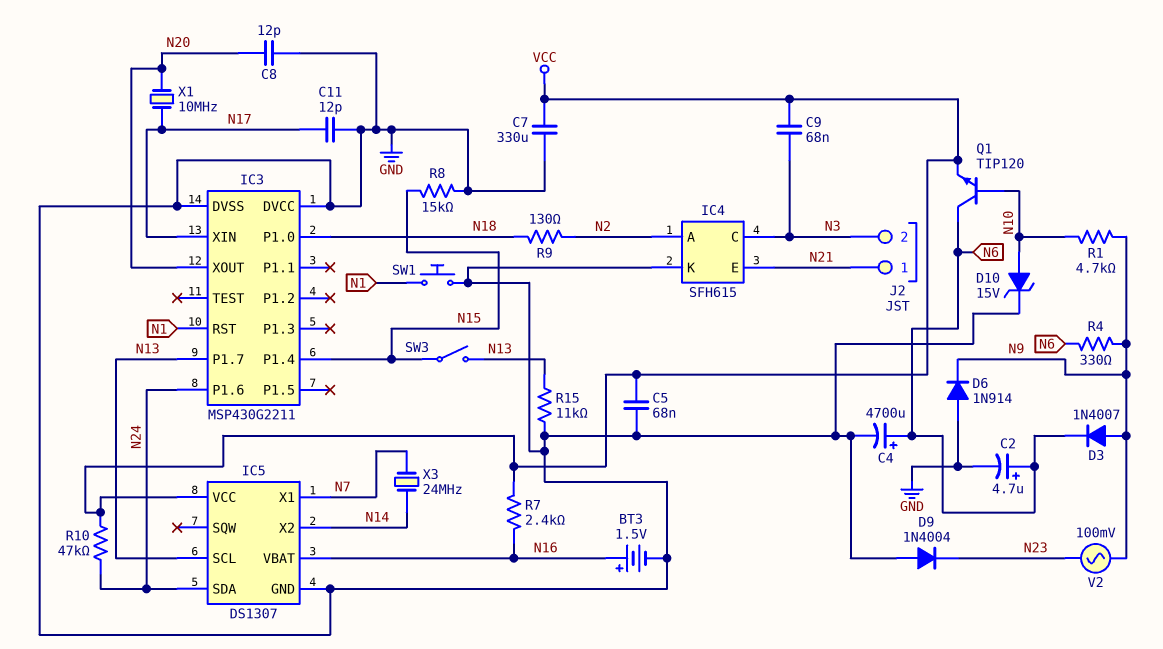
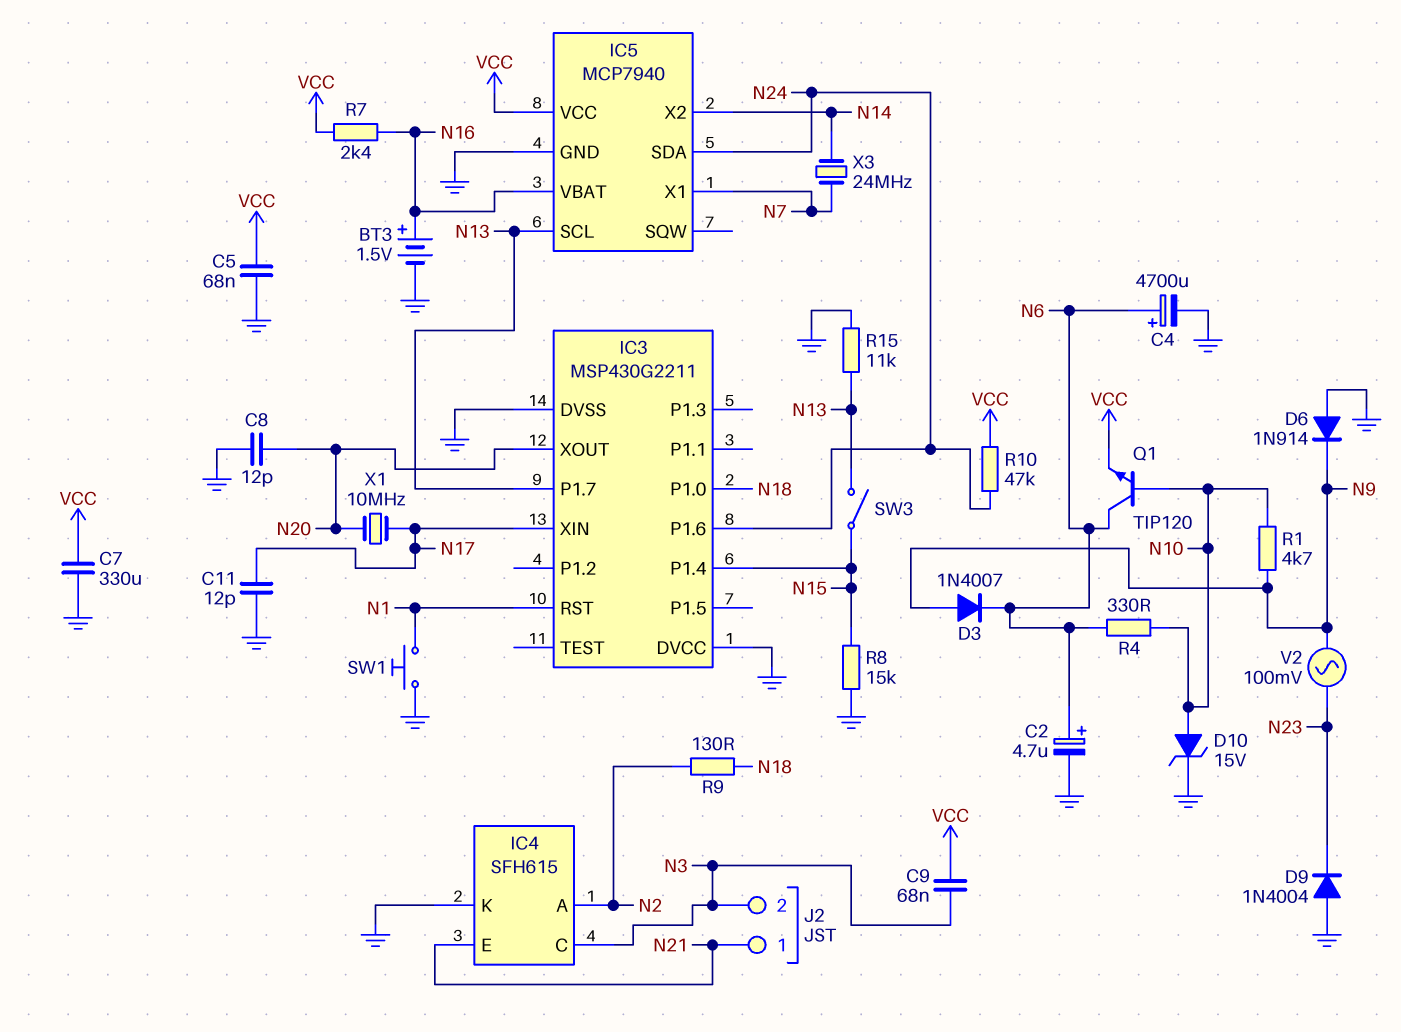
IC5: DS1307 -> MCP7940
R4: 330 (N6, N9) -> 330 (N6, N10)

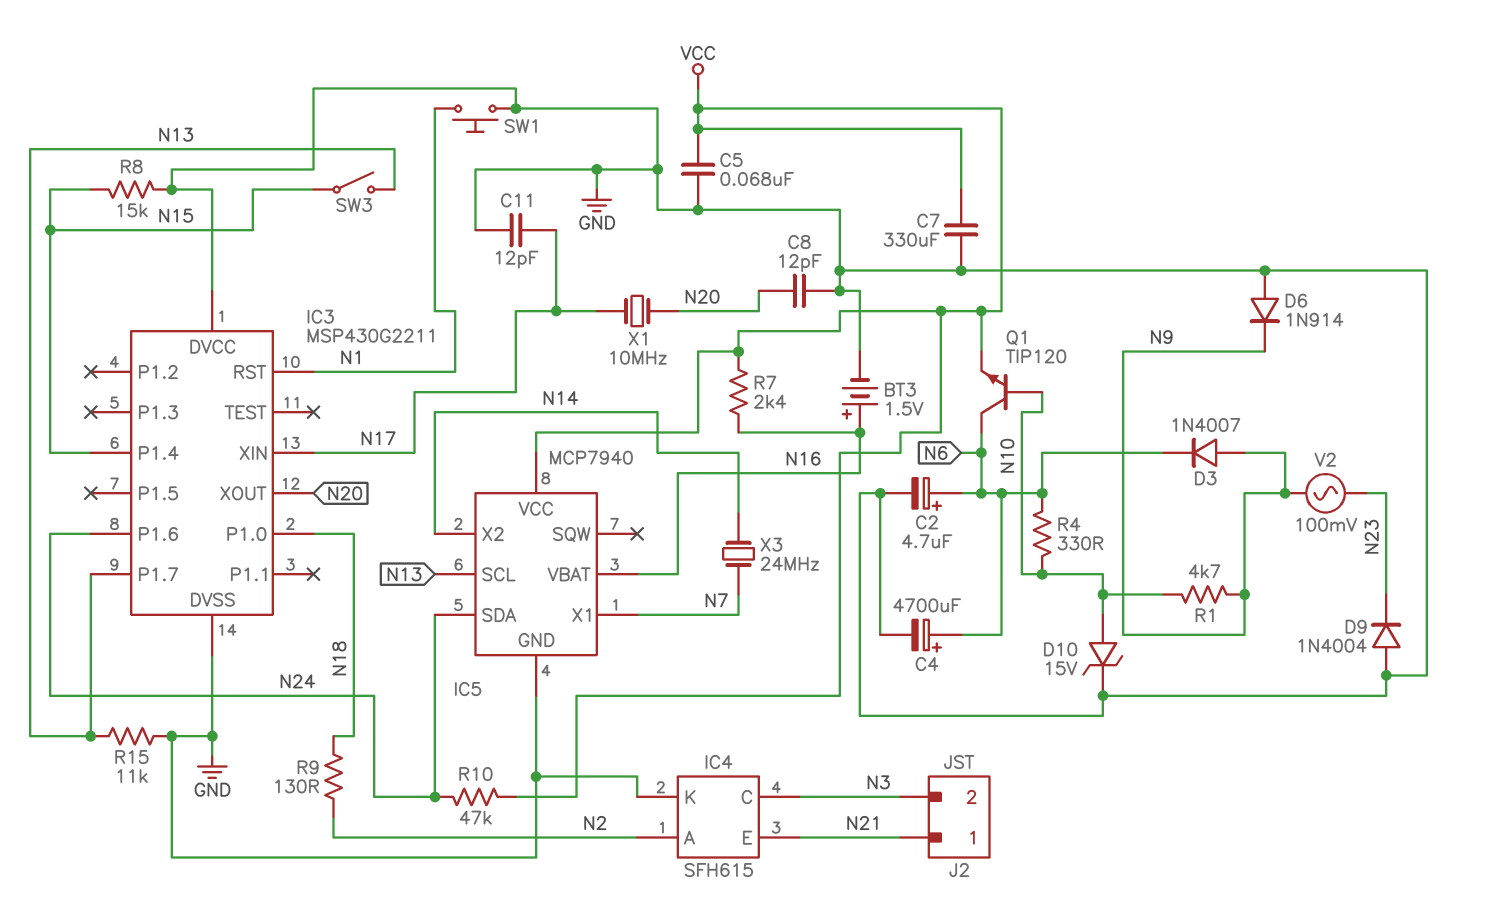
C9: 68nF (N3, VCC) -> none

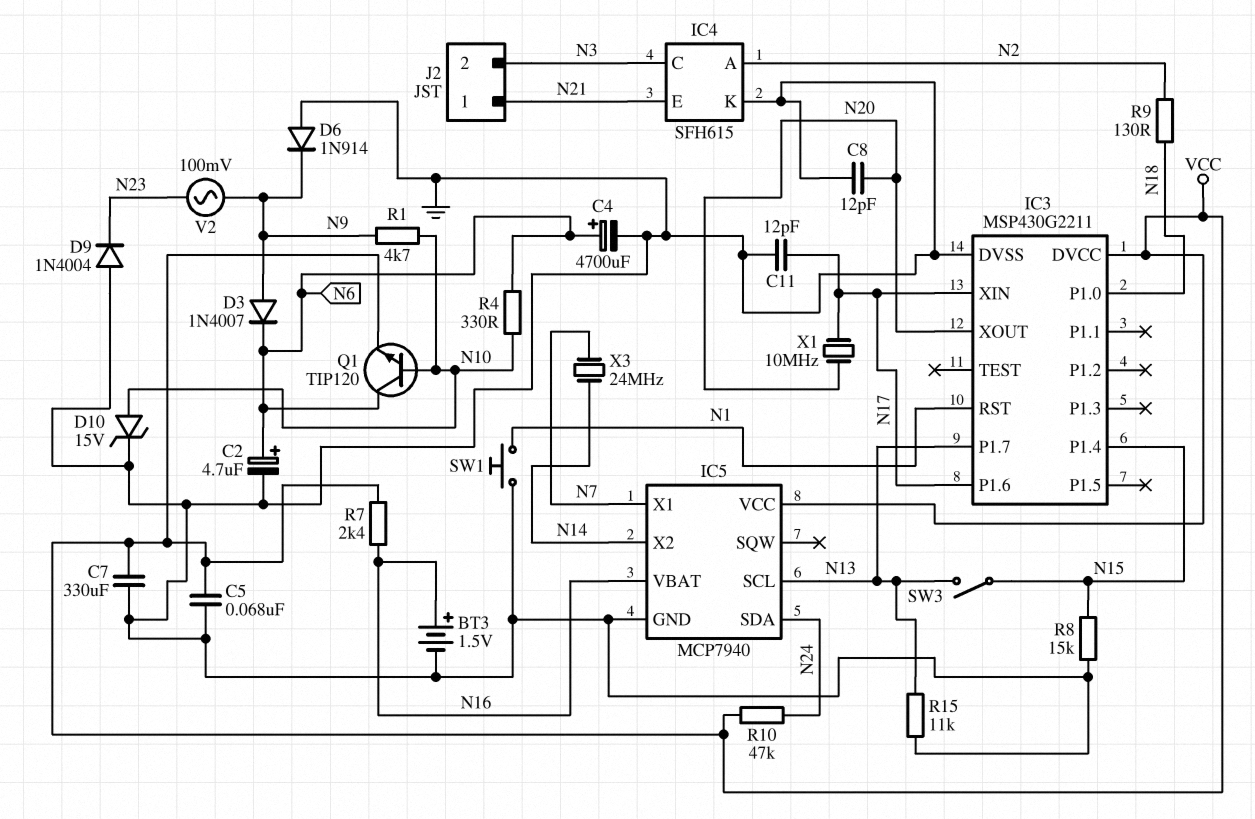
IC3 pin DVCC: GND -> VCC
IC3 pin P1.6: N24 -> N17

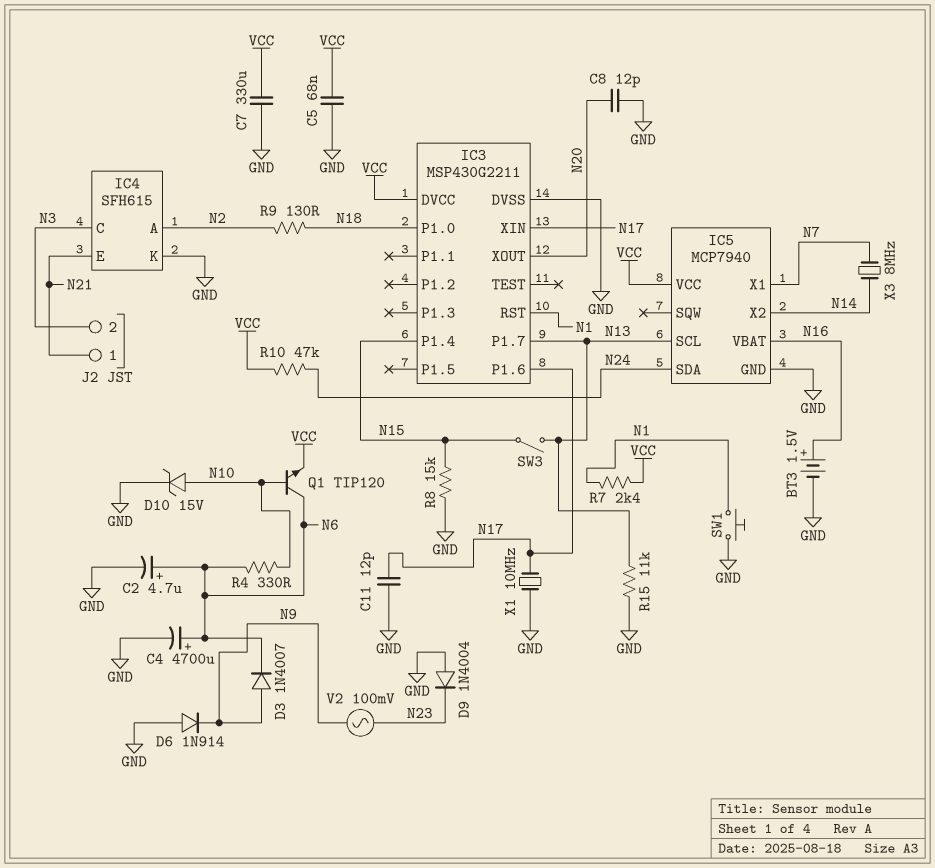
R1: 4.7k (N9, N10) -> none
R7: 2.4k (N16, VCC) -> 2.4k (N1, VCC)
X1: 10MHz (N17, N20) -> 10MHz (GND, N17)
X3: 24MHz (N7, N14) -> 8MHz (N7, N14)

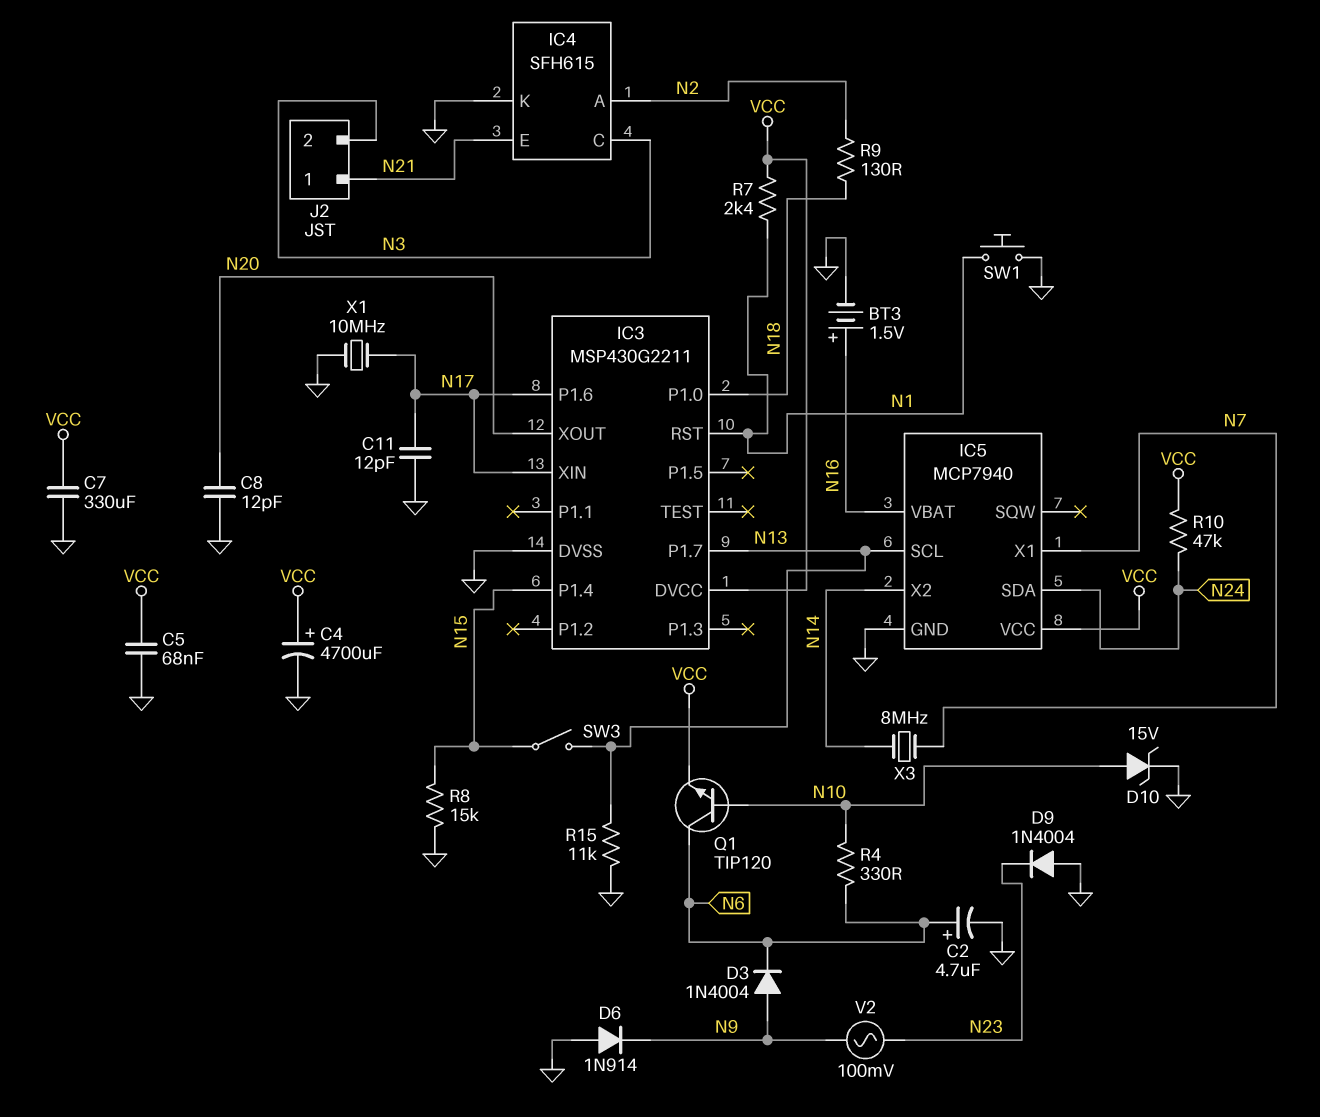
C4: 4700uF (plus N6, minus GND) -> 4700uF (plus VCC, minus GND)
D3: diode 1N4007 (A N9, K N6) -> diode 1N4004 (A N9, K N6)

